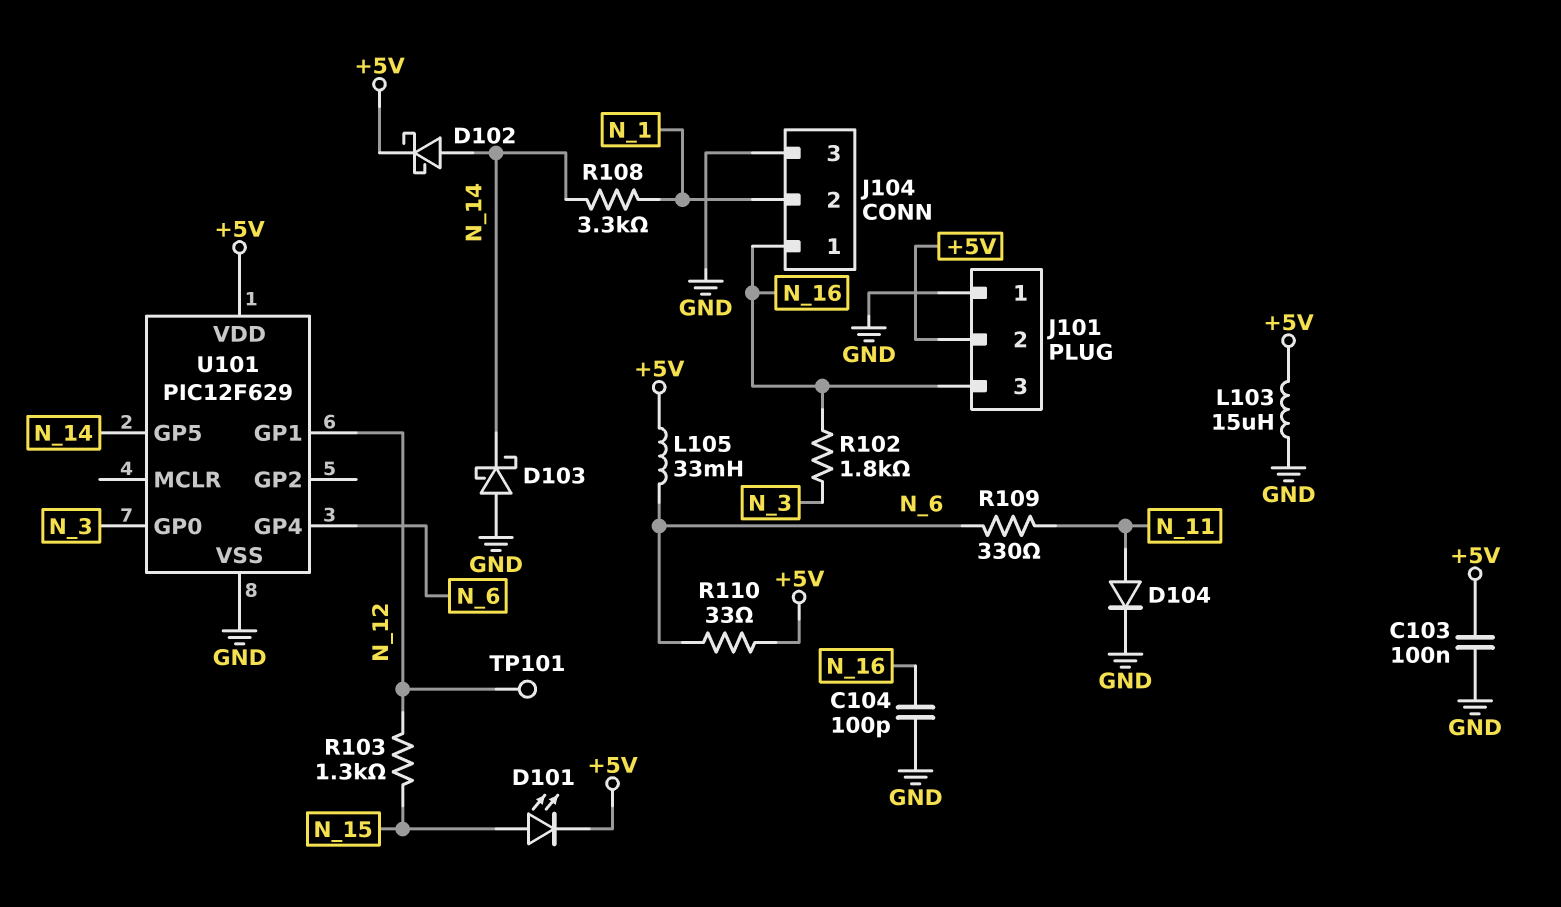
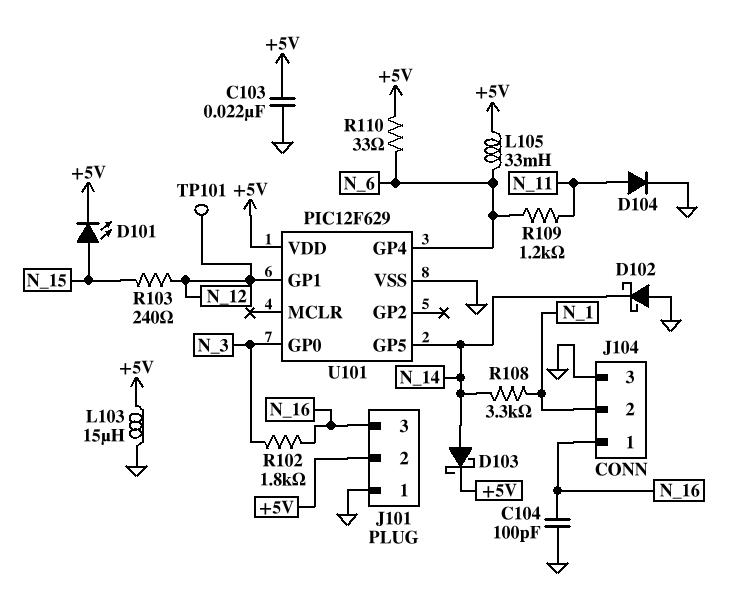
C103: 100nF (+5V, GND) -> 22nF (+5V, GND)
D102: schottky (A N_14, K +5V) -> schottky (A GND, K N_14)
D103: schottky (A GND, K N_14) -> schottky (A N_14, K +5V)
R103: 1.3k (N_12, N_15) -> 240 (N_12, N_15)
R109: 330 (N_6, N_11) -> 1.2k (N_6, N_11)

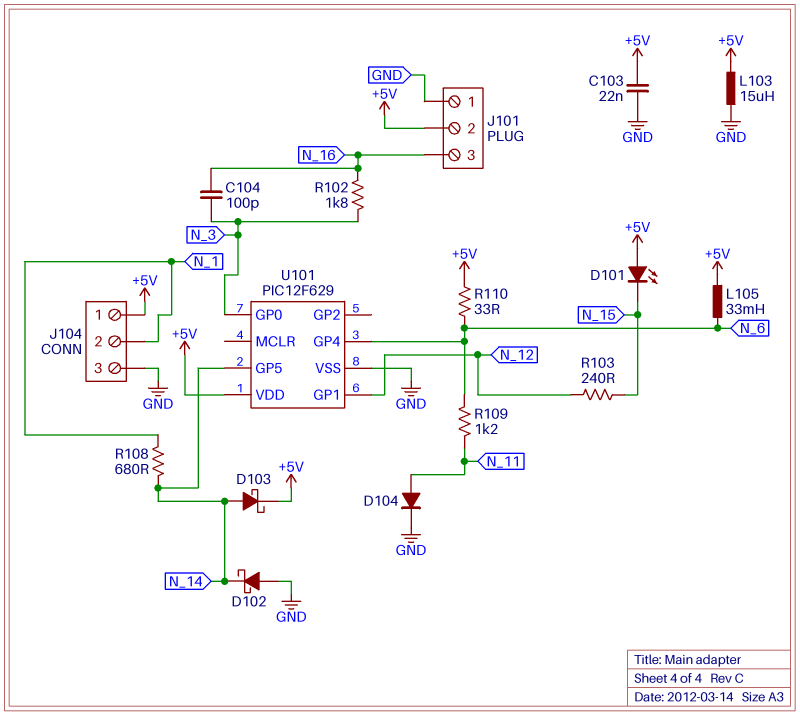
C104: 100pF (GND, N_16) -> 100pF (N_3, N_16)
D101: LED (A N_15, K +5V) -> LED (A +5V, K N_15)
J104 pin 1: N_16 -> +5V
R108: 3.3k (N_1, N_14) -> 680 (N_1, N_14)
TP101: test point (N_12) -> none

